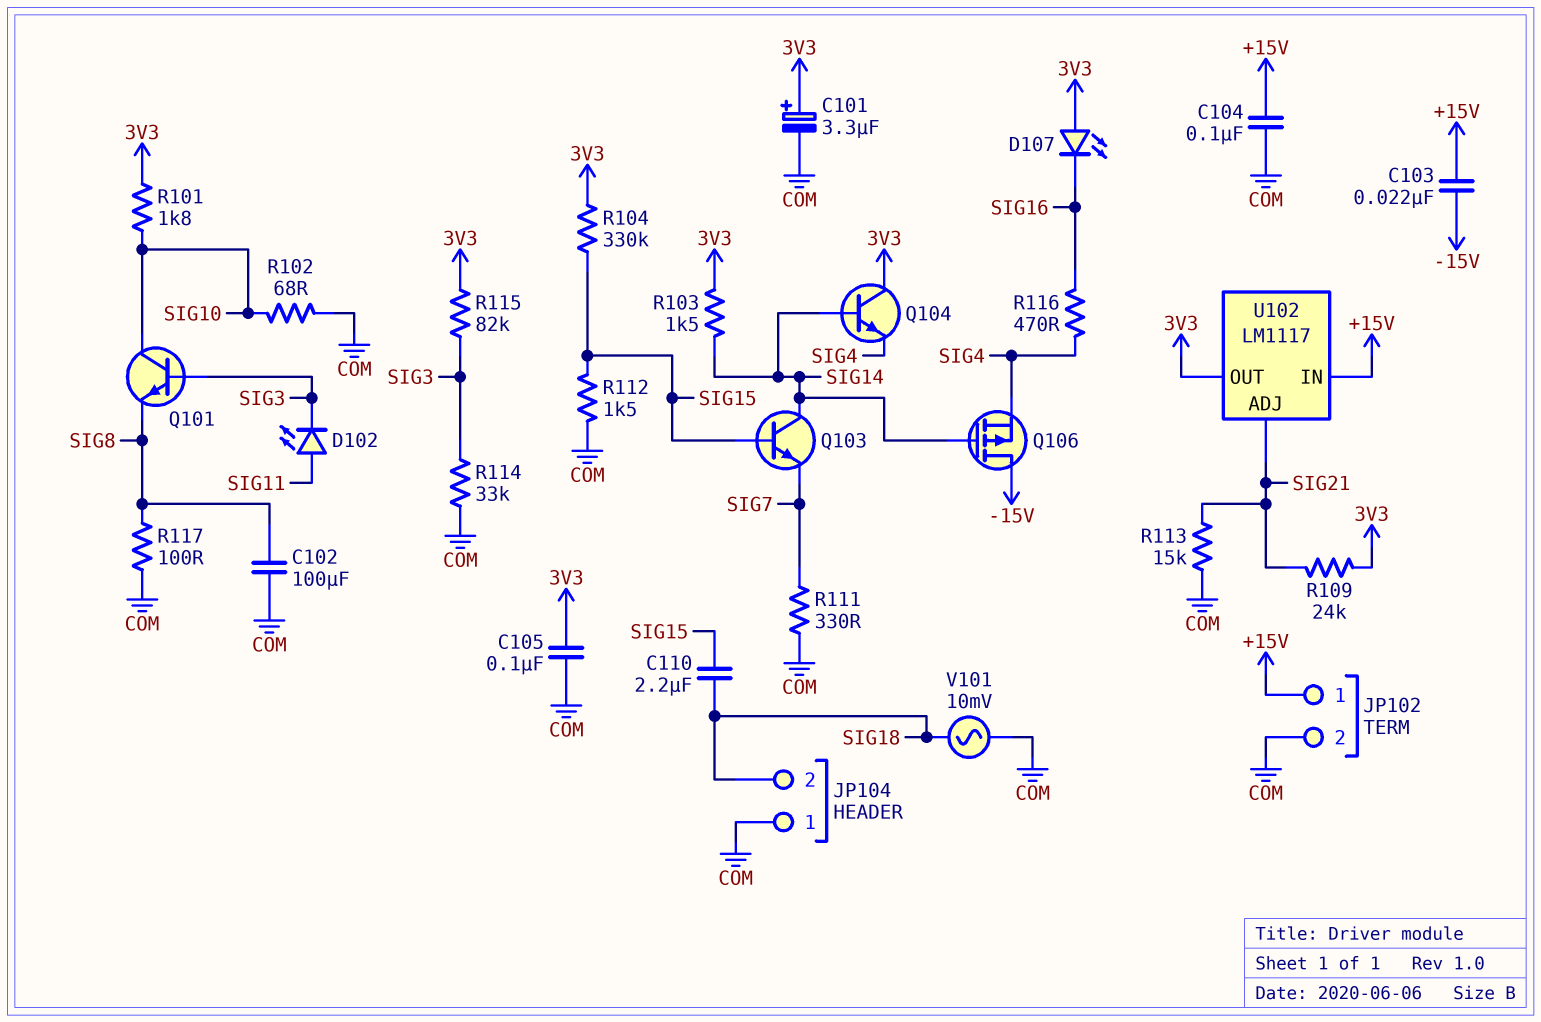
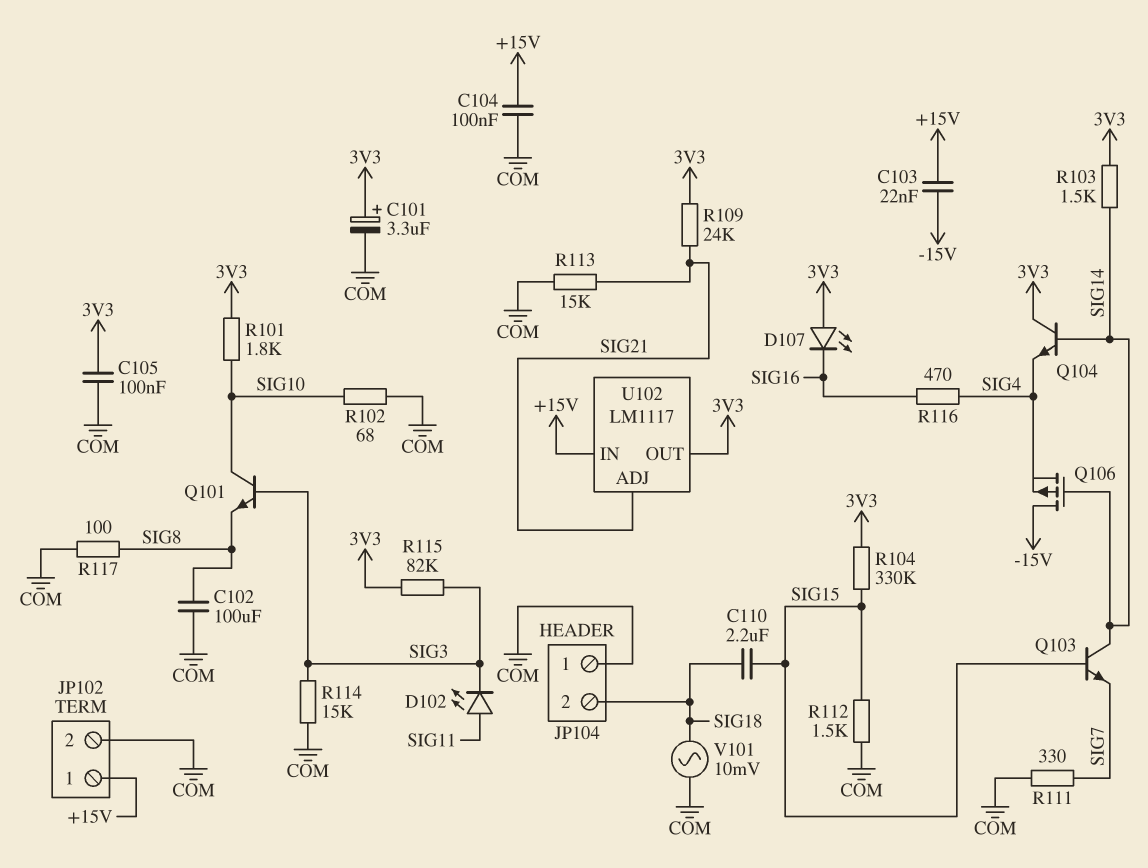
R114: 33k (COM, SIG3) -> 15k (COM, SIG3)

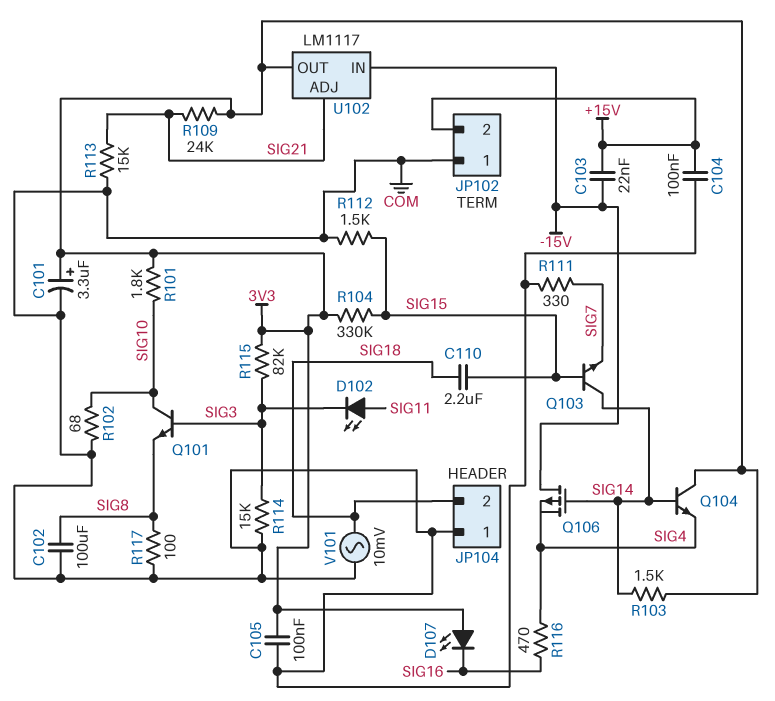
JP102 pin 1: +15V -> COM
JP102 pin 2: COM -> +15V
U102 pin IN: +15V -> -15V

